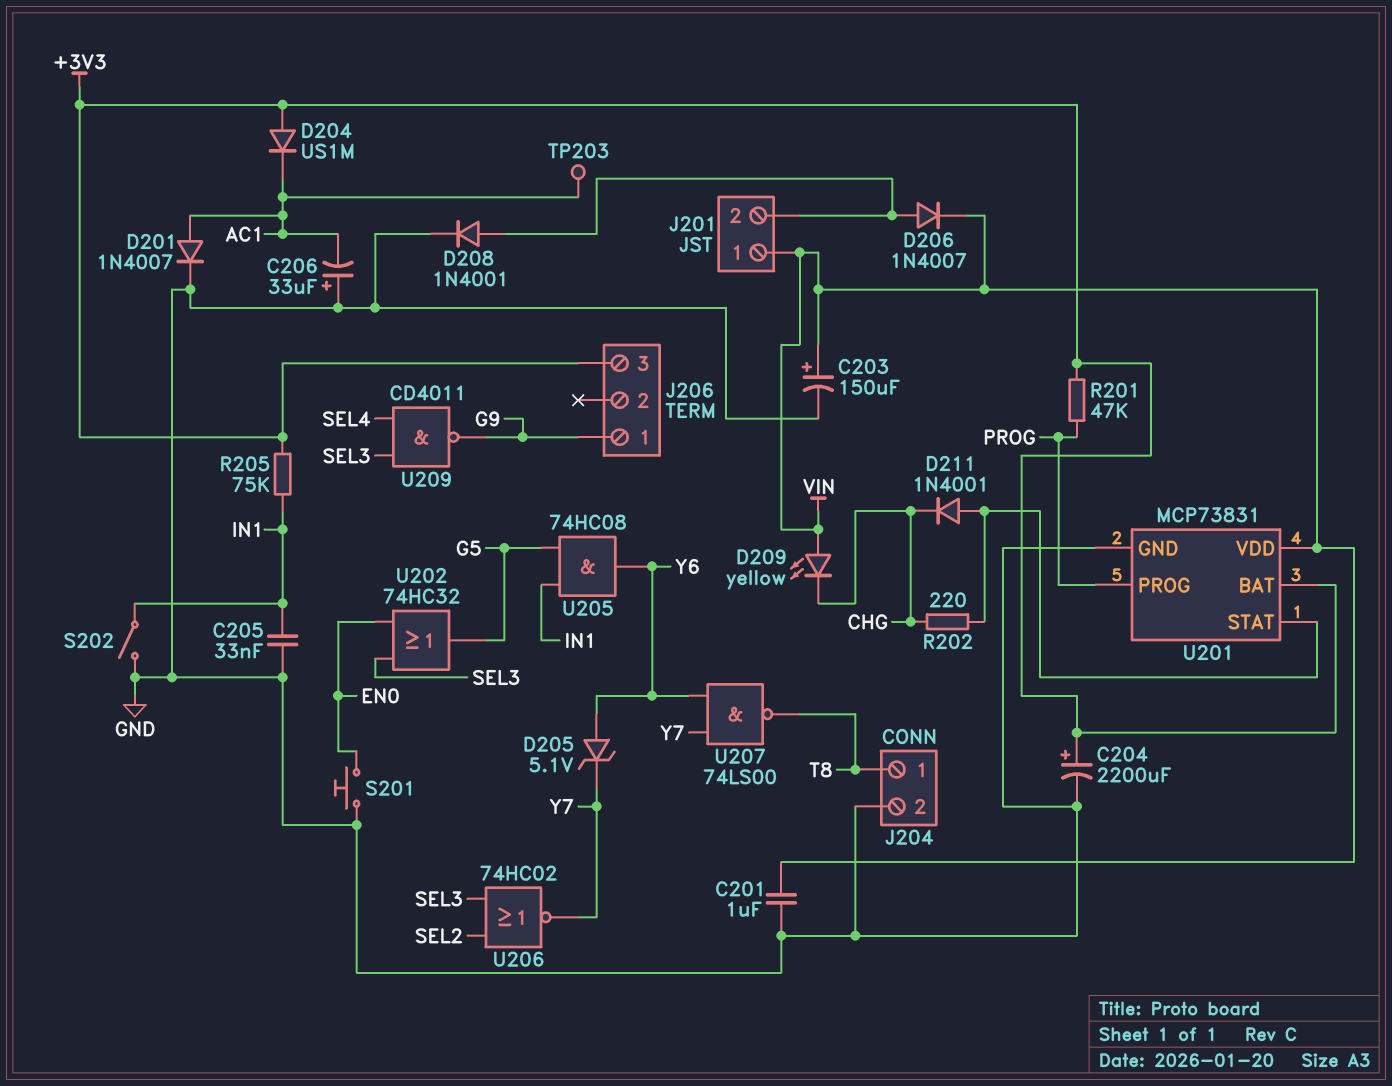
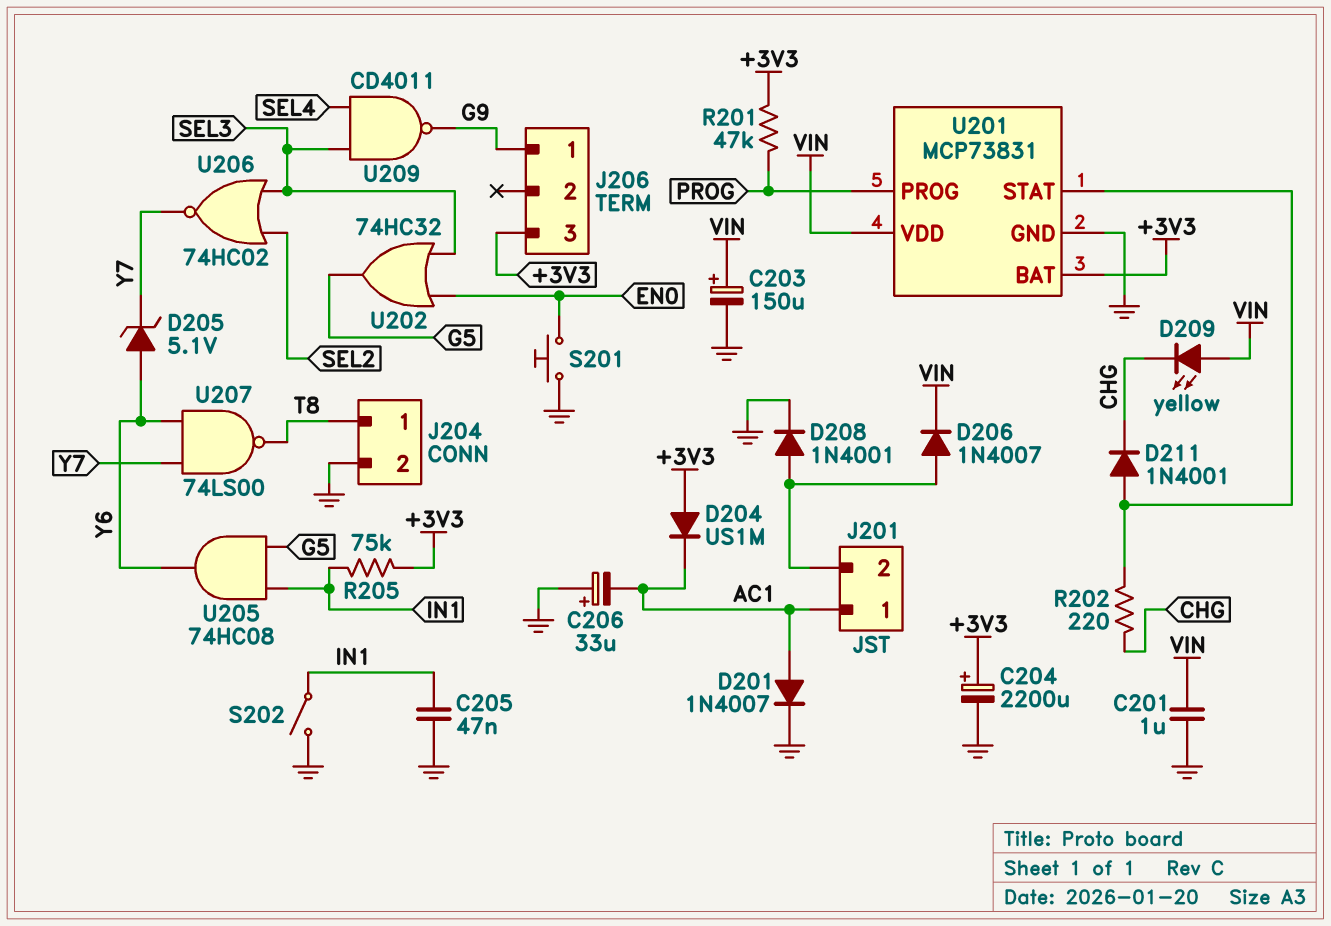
C205: 33nF (GND, IN1) -> 47nF (GND, IN1)
J201 pin 1: VIN -> AC1
TP203: test point (AC1) -> none

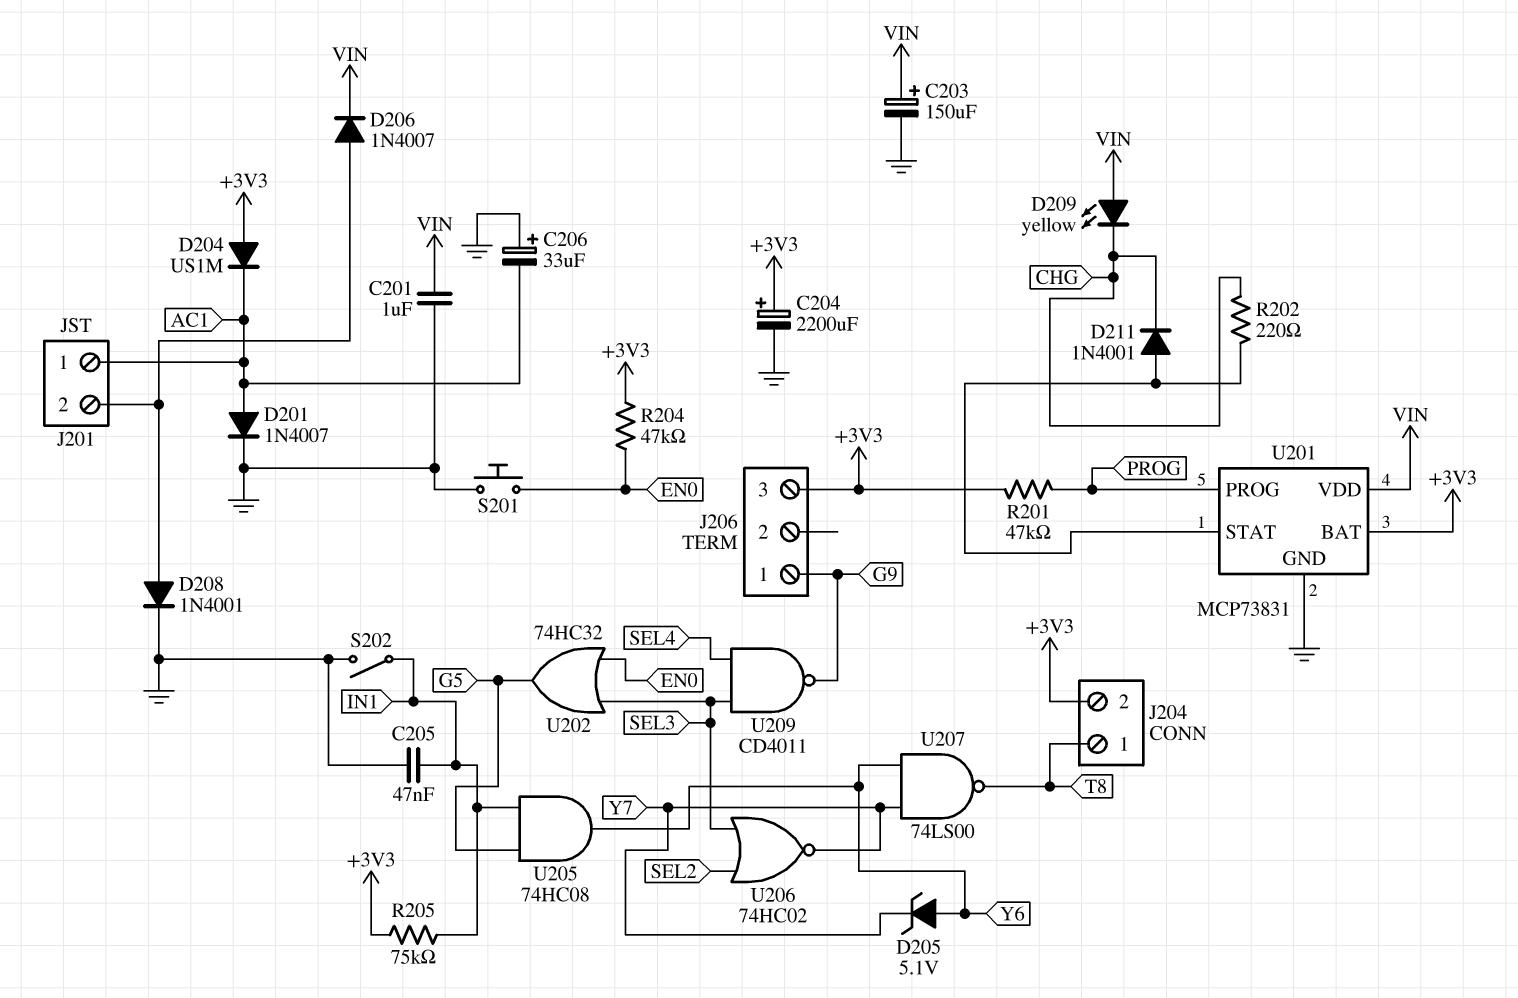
J204 pin 2: GND -> +3V3
R204: none -> 47k (+3V3, EN0)

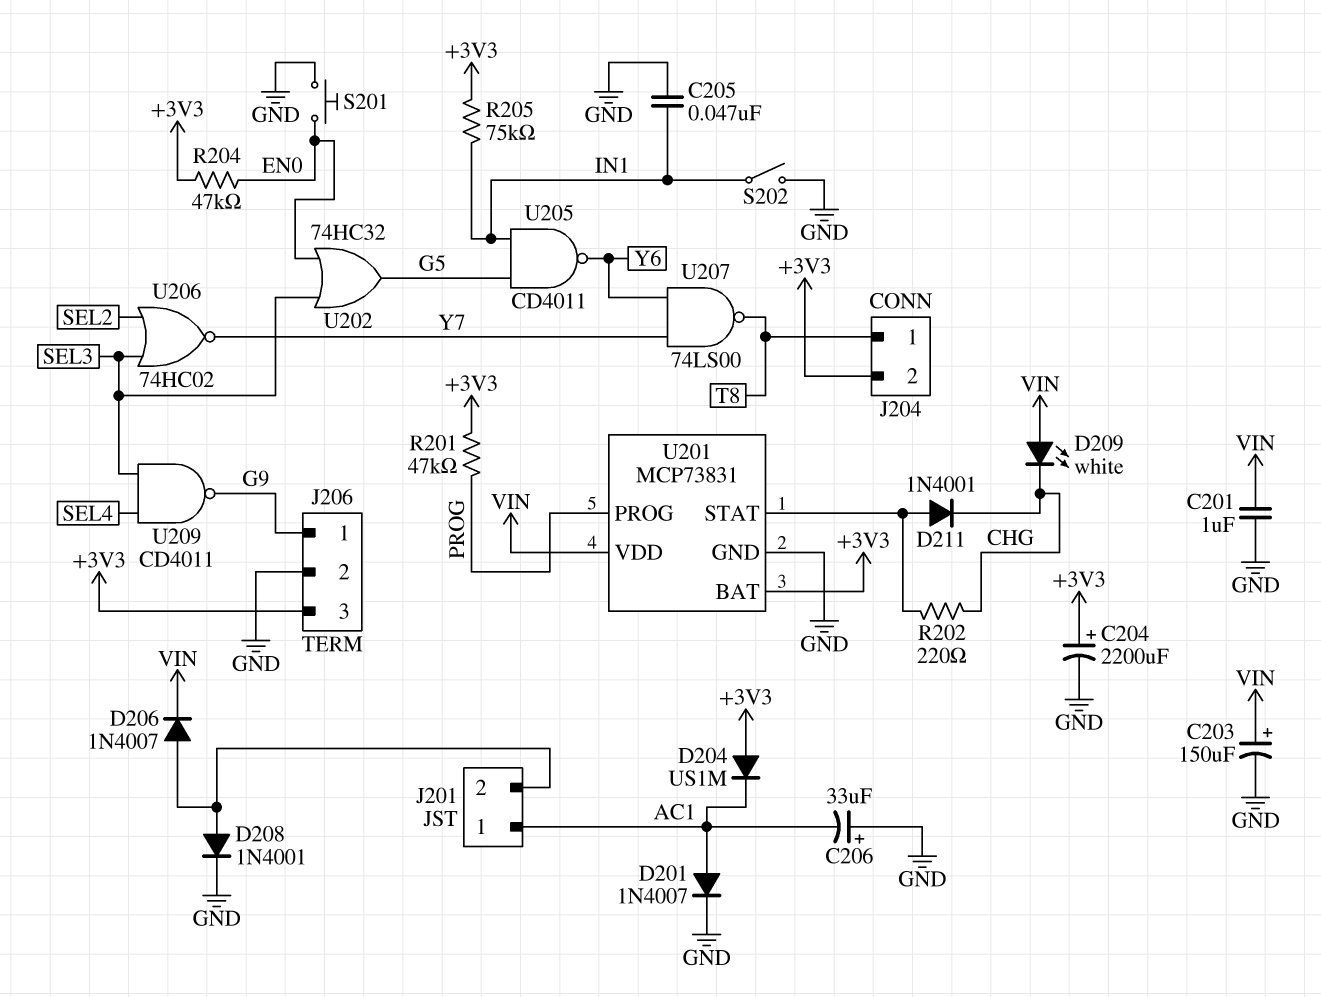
D205: zener 5.1V (A Y6, K Y7) -> none
D209: LED yellow (A VIN, K CHG) -> LED white (A VIN, K CHG)
J206 pin 2: none -> GND
U205: AND 74HC08 (in G5, in IN1, out Y6) -> NAND CD4011 (in G5, in IN1, out Y6)

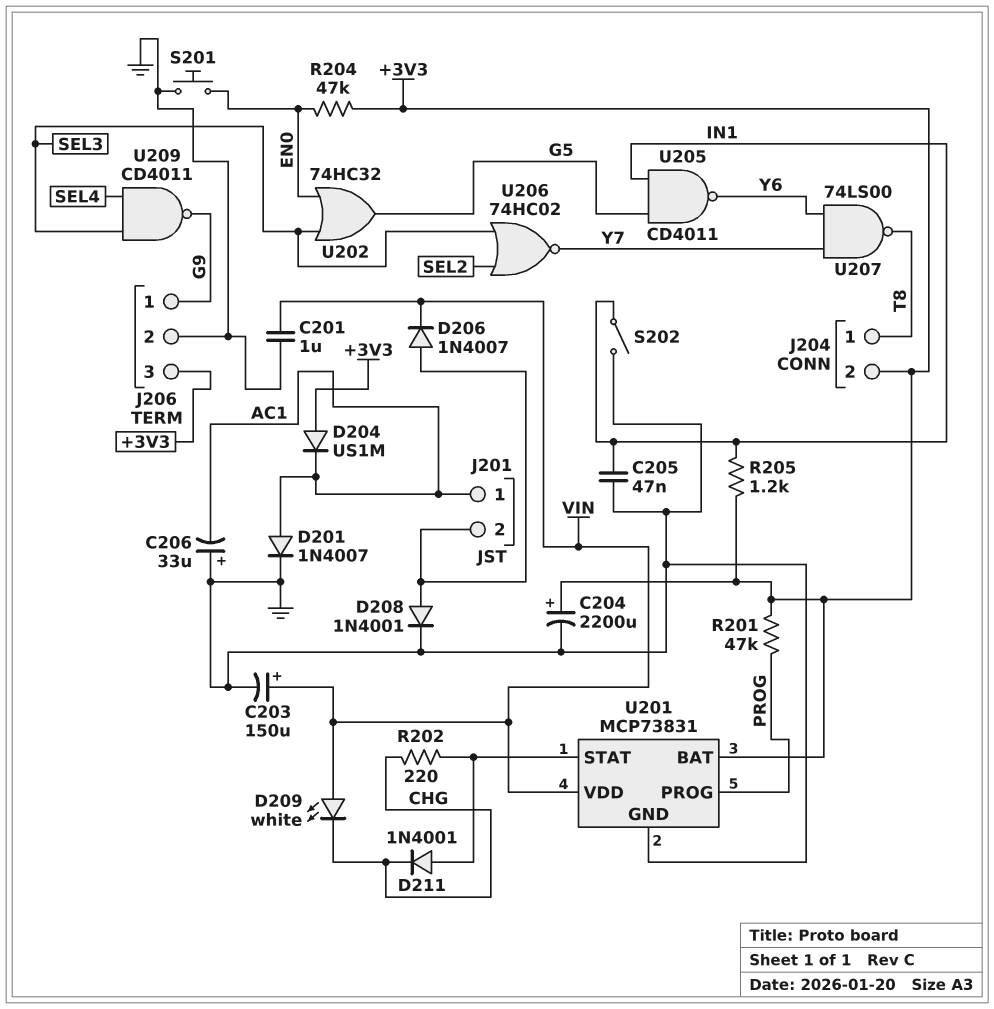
R205: 75k (+3V3, IN1) -> 1.2k (+3V3, IN1)

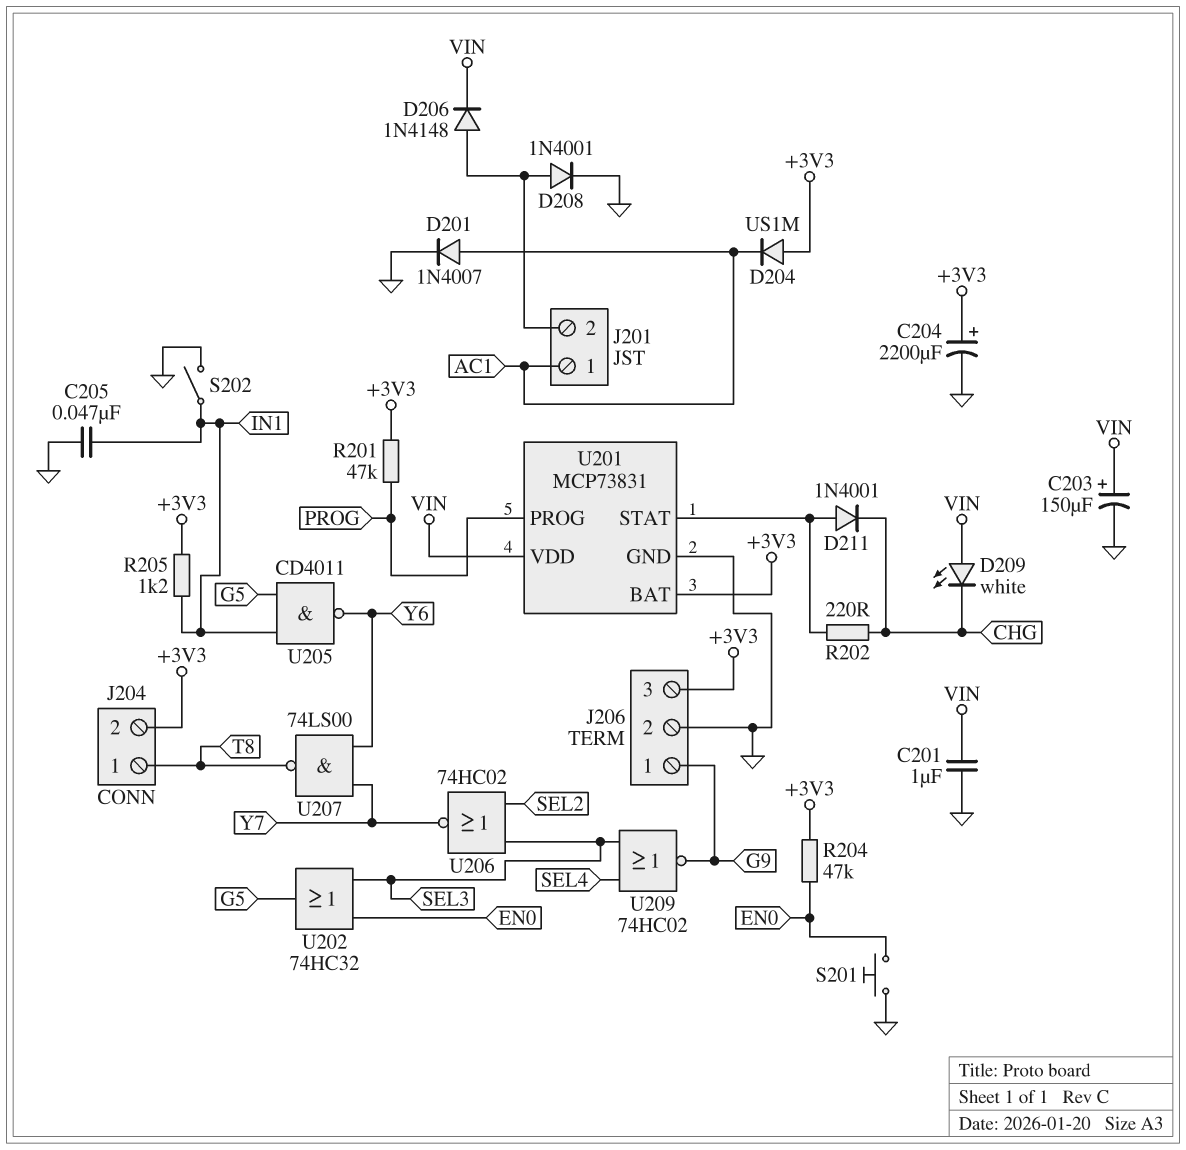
C206: 33uF (plus GND, minus AC1) -> none
D206: diode 1N4007 (A J201/2, K VIN) -> diode 1N4148 (A J201/2, K VIN)
U209: NAND CD4011 (in SEL3, in SEL4, out G9) -> NOR 74HC02 (in SEL3, in SEL4, out G9)

